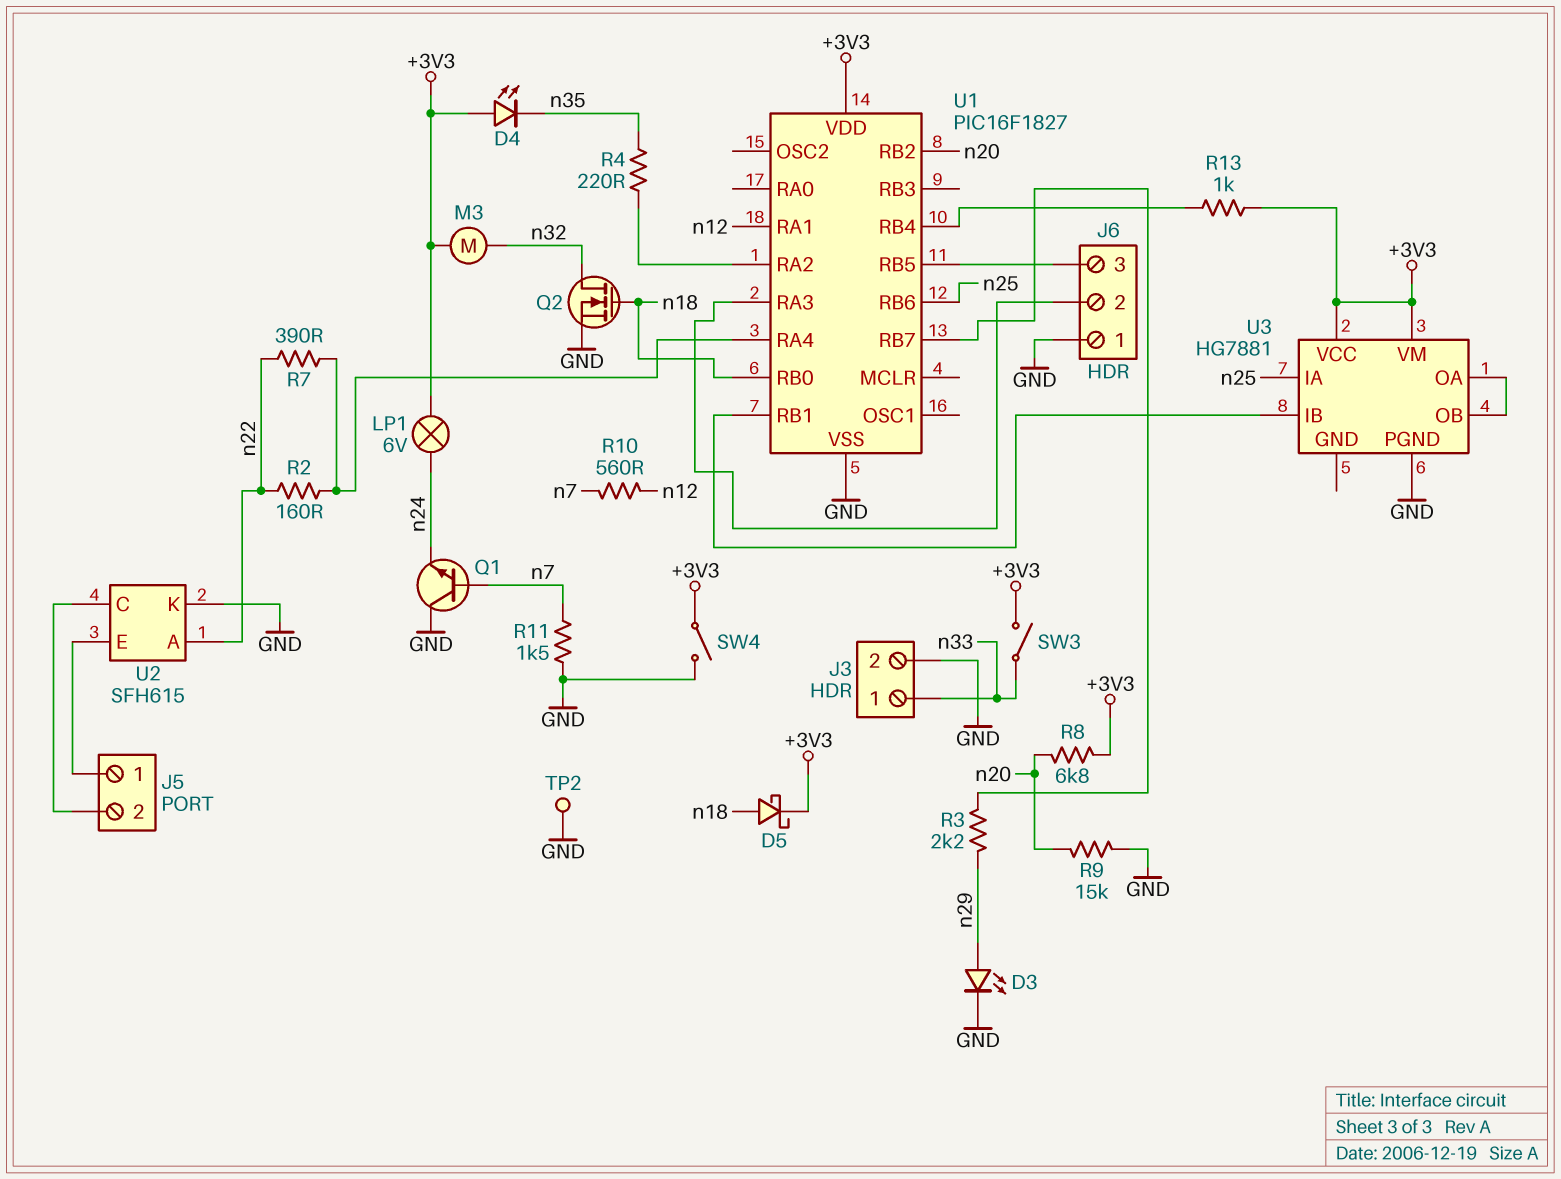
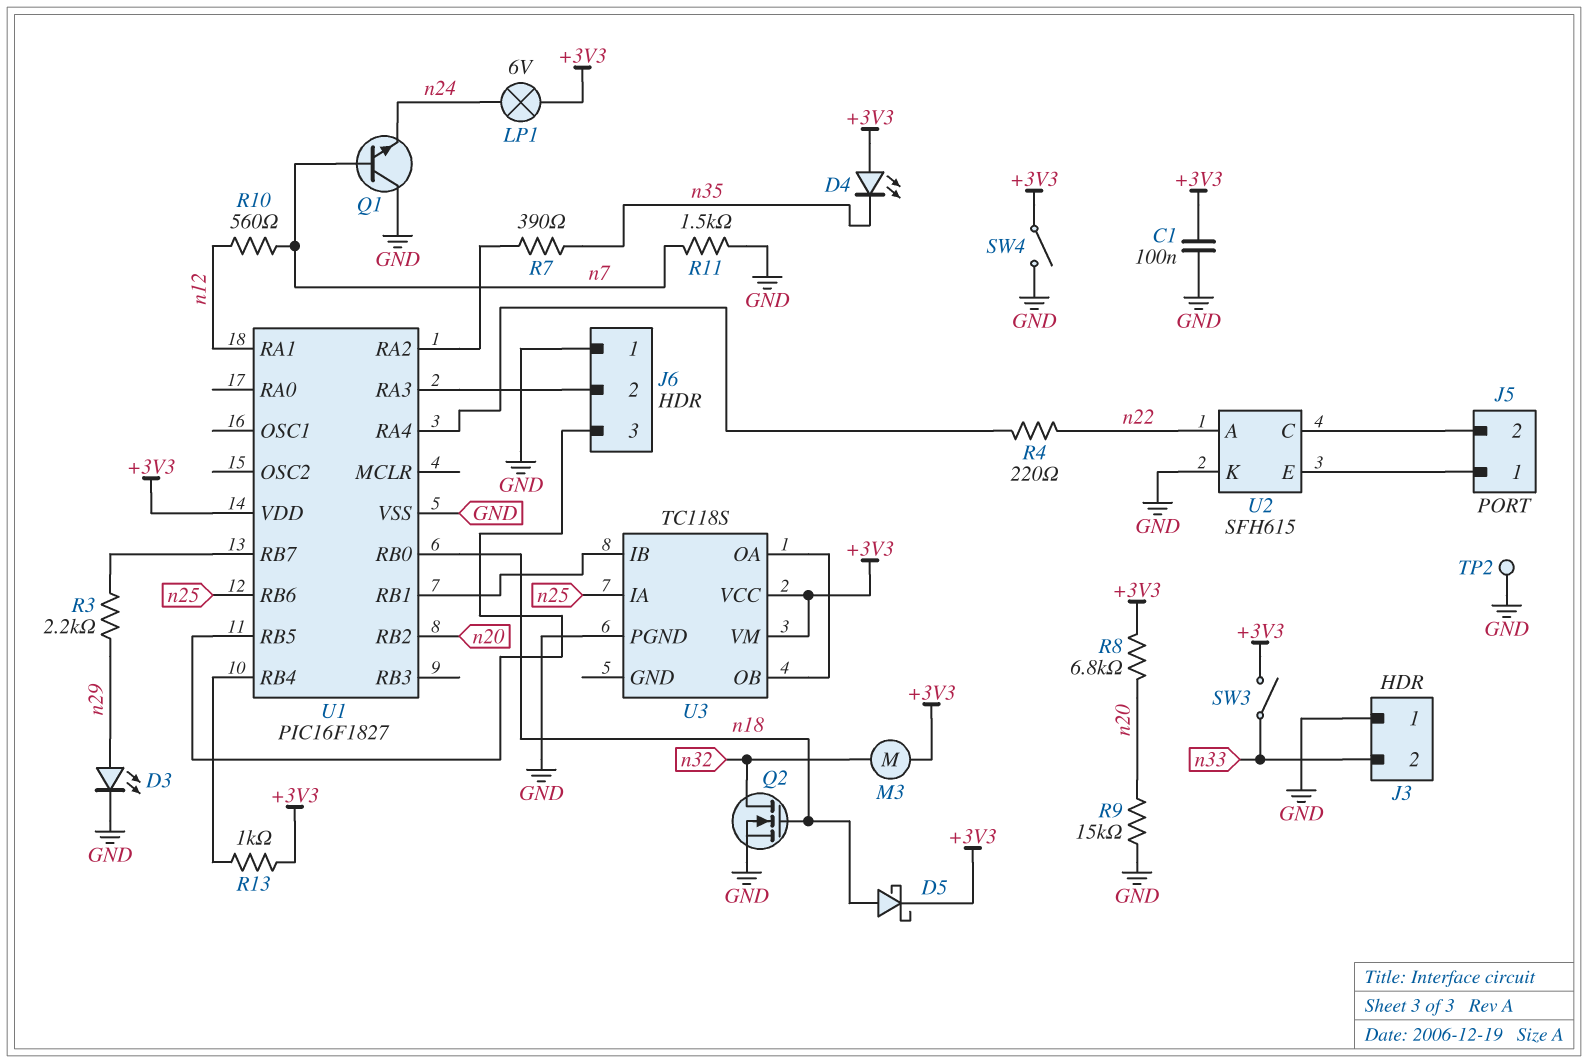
C1: none -> 100nF (+3V3, GND)
J3 pin 1: n33 -> GND
J3 pin 2: GND -> n33
R2: 160 (U1/RA4, n22) -> none
R4: 220 (U1/RA2, n35) -> 220 (U1/RA4, n22)
R7: 390 (U1/RA4, n22) -> 390 (U1/RA2, n35)
U3: HG7881 -> TC118S

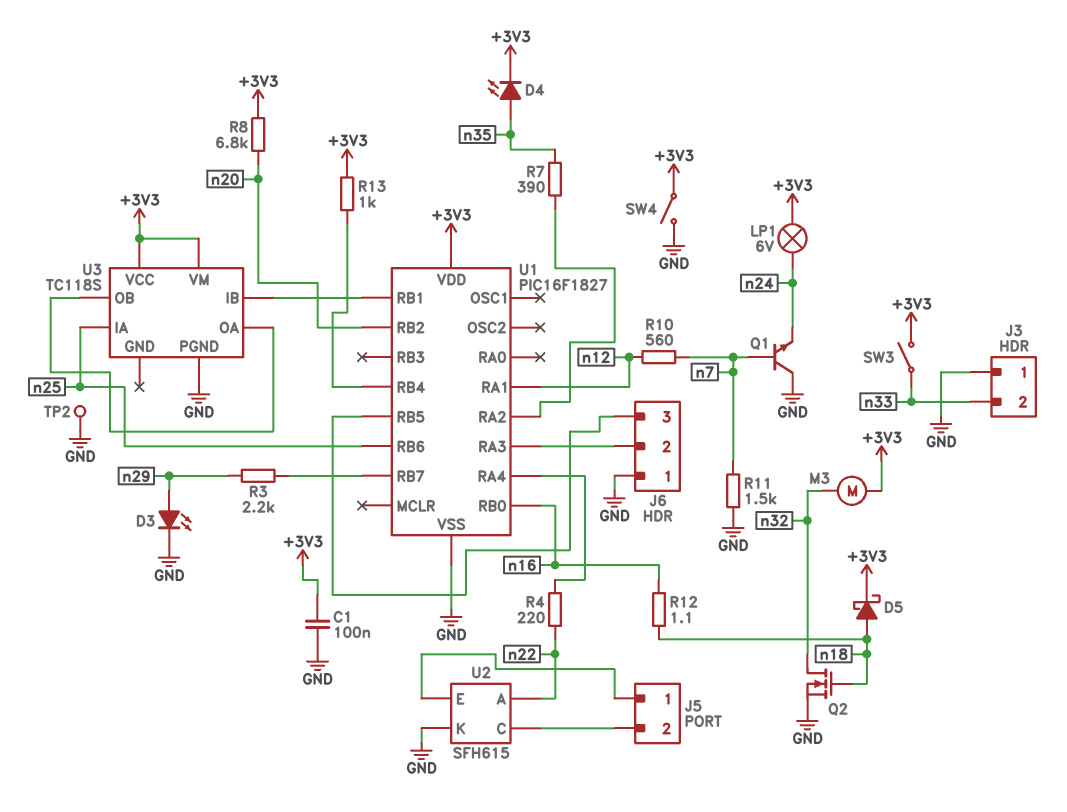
D4: LED (A +3V3, K n35) -> LED (A n35, K +3V3)
R9: 15k (GND, n20) -> none
R12: none -> 1.1 (n16, n18)
U1 pin RB0: n18 -> n16

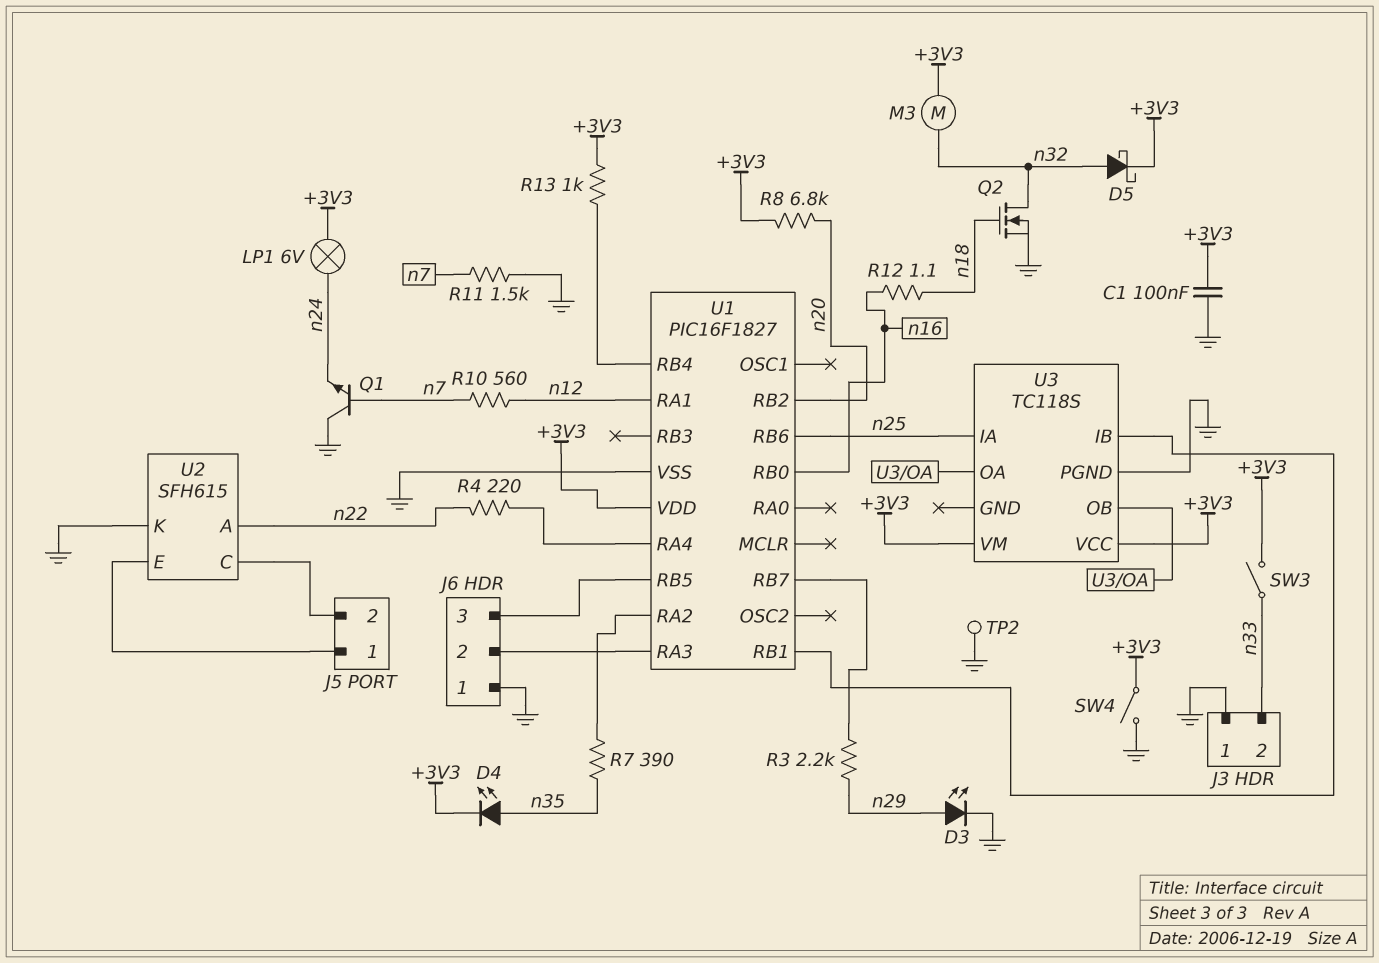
D5: schottky (A n18, K +3V3) -> schottky (A n32, K +3V3)

